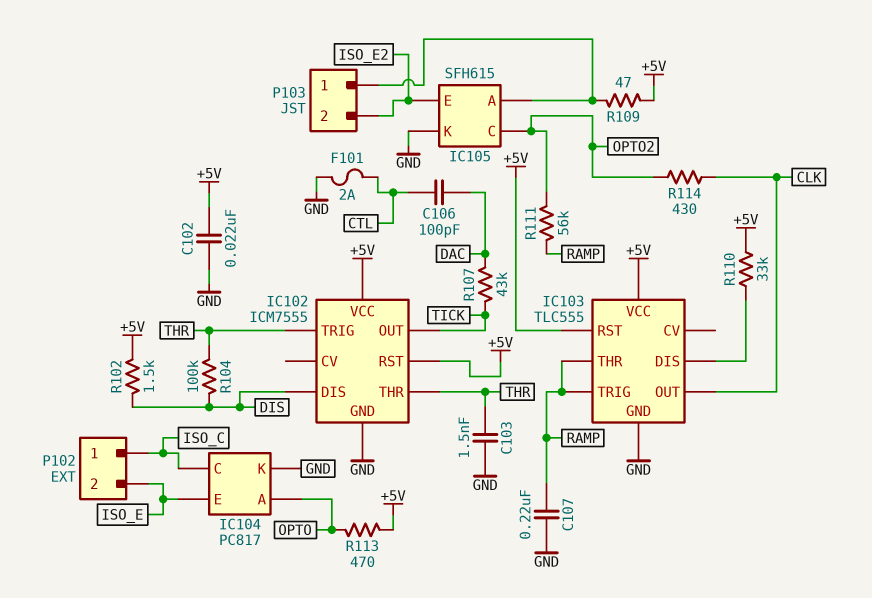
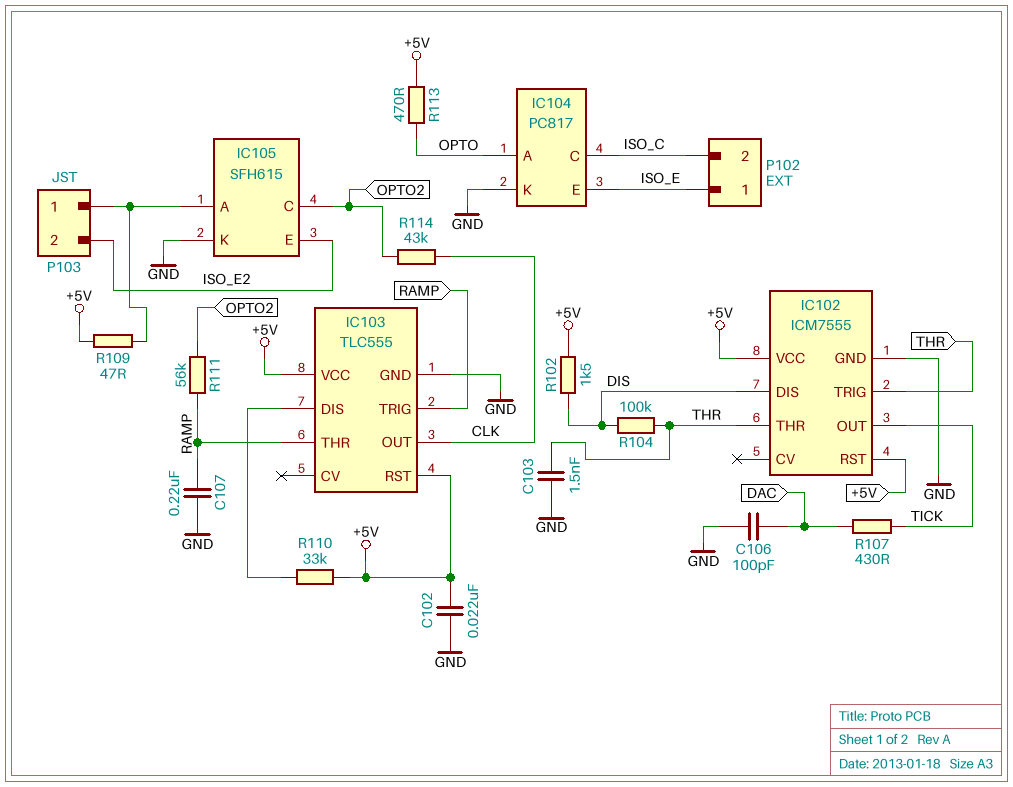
C106: 100pF (CTL, DAC) -> 100pF (DAC, GND)
F101: 2A (CTL, GND) -> none
P102 pin 1: ISO_C -> ISO_E
P102 pin 2: ISO_E -> ISO_C
R107: 43k (DAC, TICK) -> 430 (DAC, TICK)
R114: 430 (CLK, OPTO2) -> 43k (CLK, OPTO2)

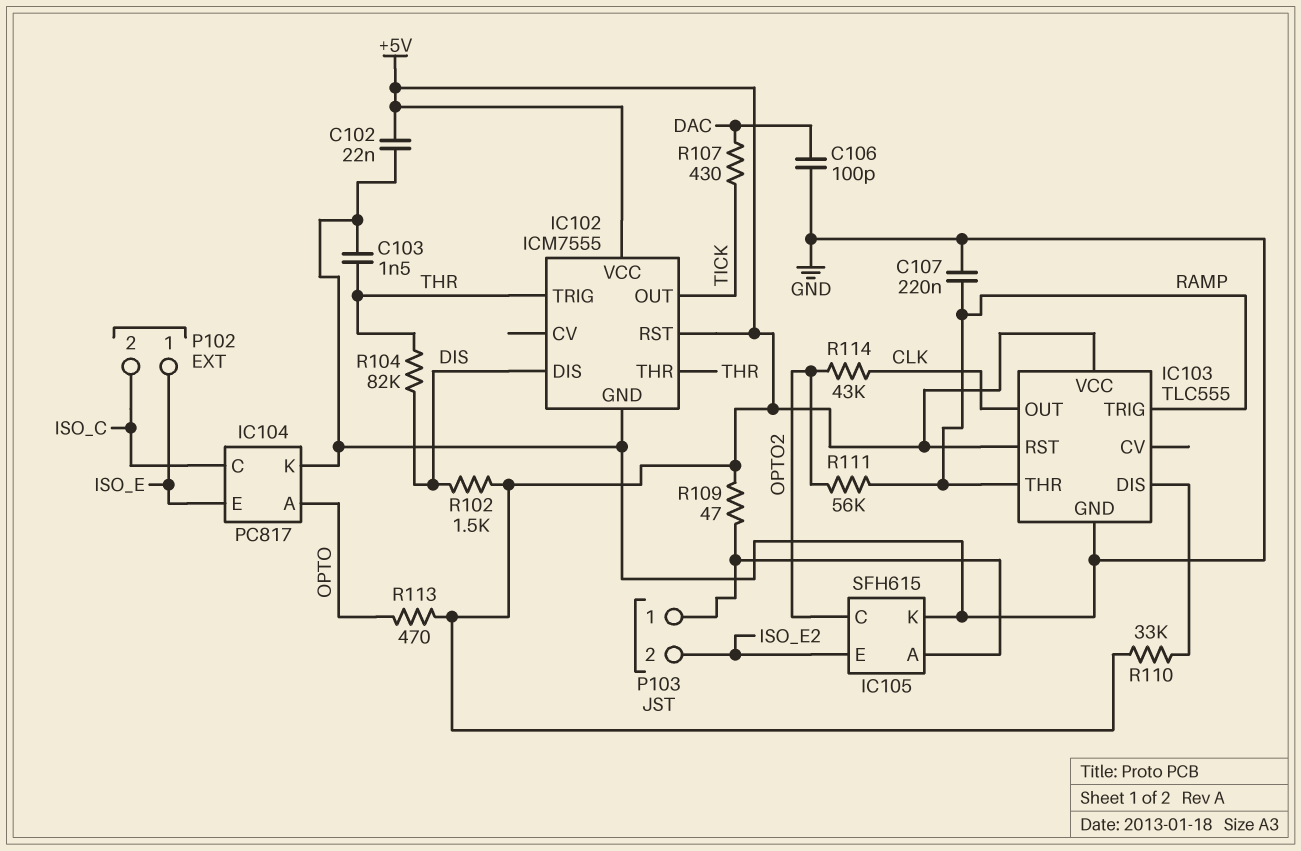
R104: 100k (DIS, THR) -> 82k (DIS, THR)

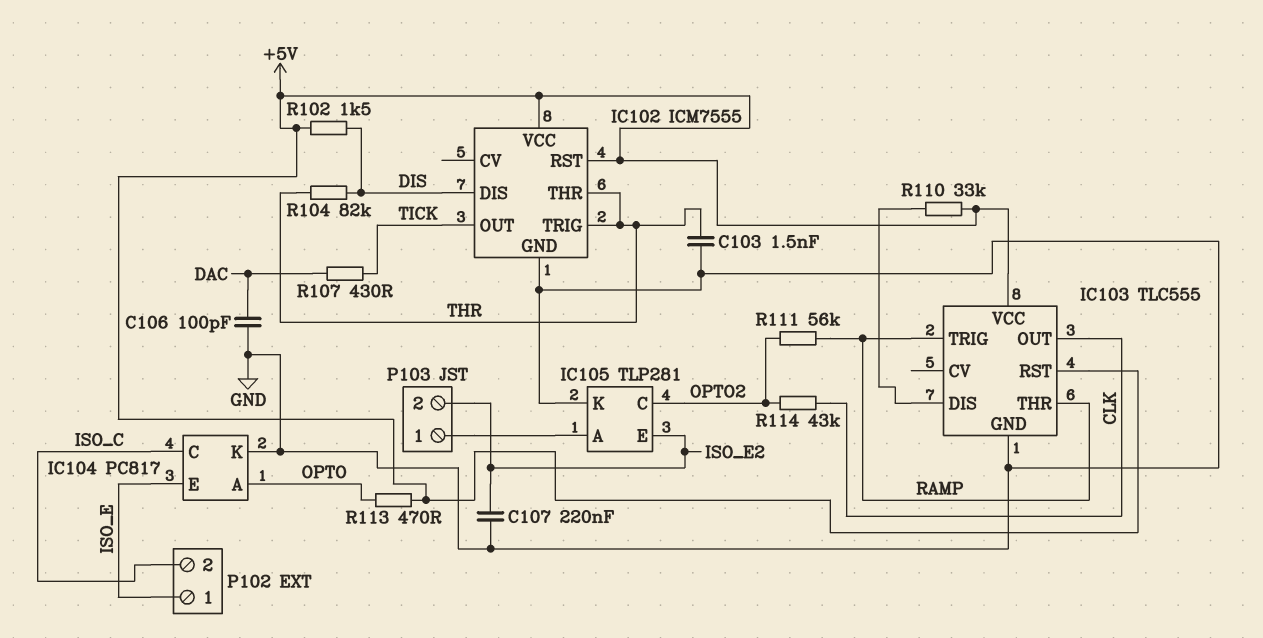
C102: 22nF (+5V, GND) -> none
C107: 220nF (GND, RAMP) -> 220nF (GND, ISO_E2)
IC105: SFH615 -> TLP281
R109: 47 (+5V, IC105/A) -> none

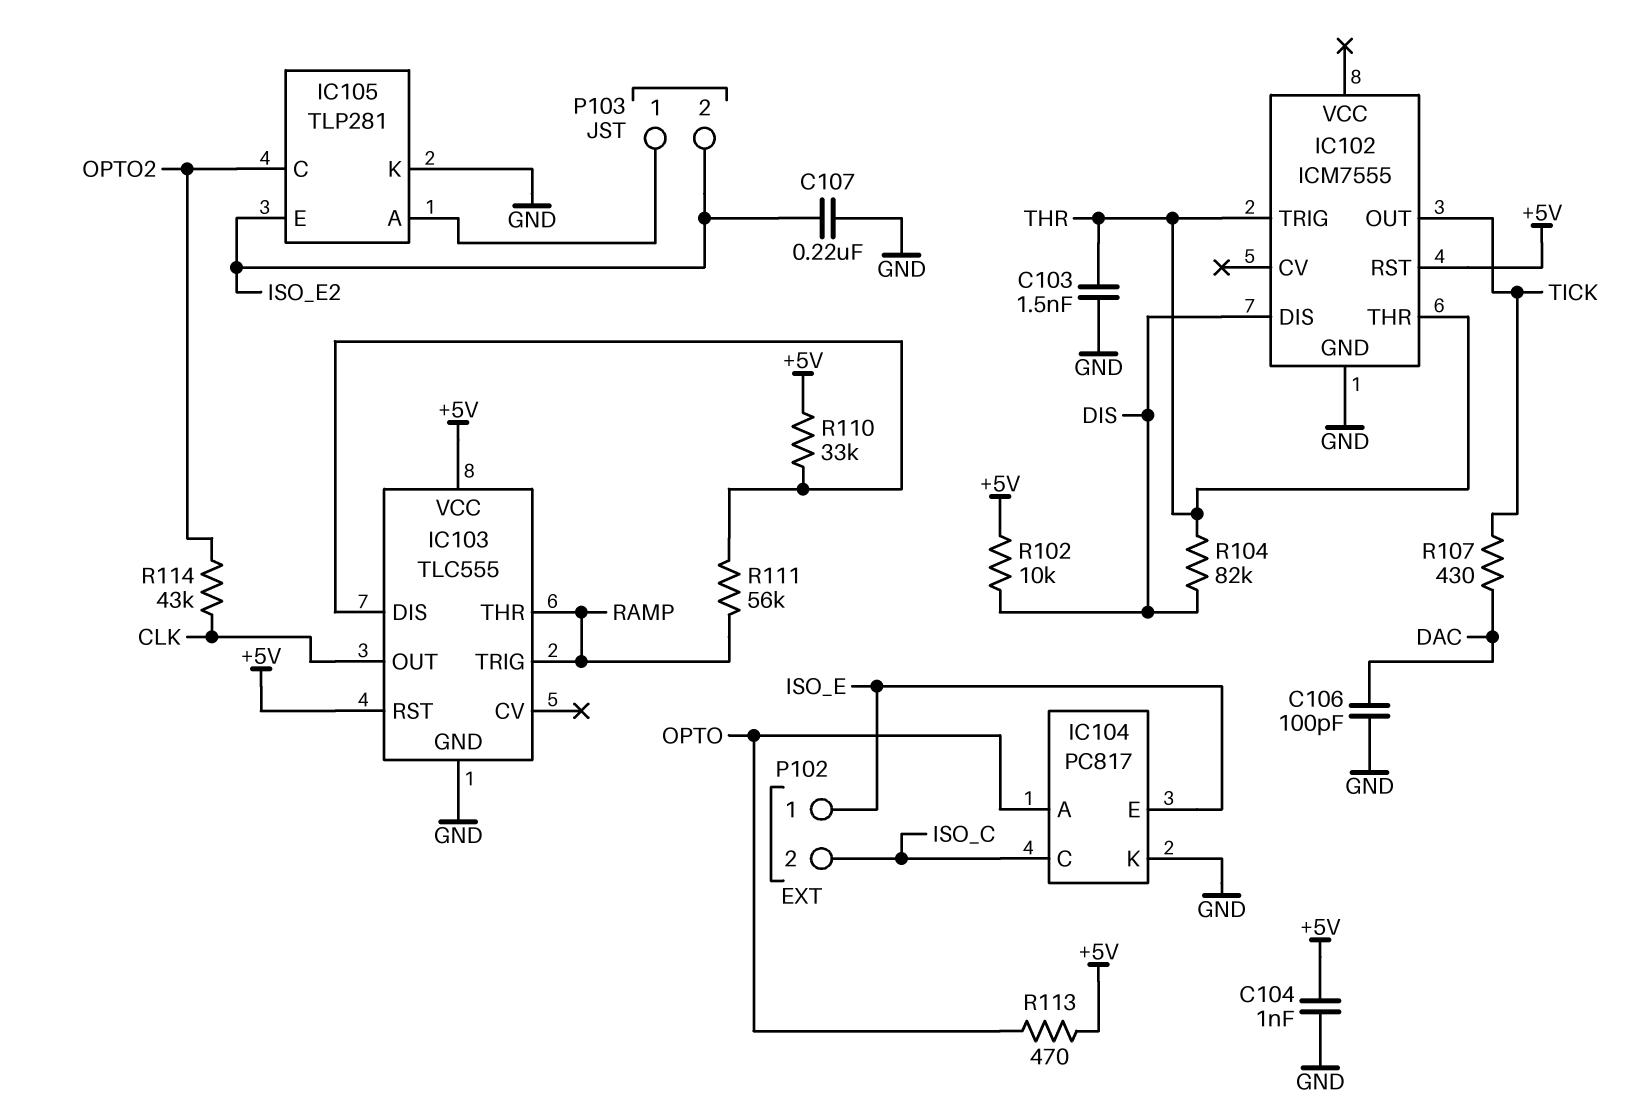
C104: none -> 1nF (+5V, GND)
IC102 pin VCC: +5V -> none
R102: 1.5k (+5V, DIS) -> 10k (+5V, DIS)
R111: 56k (OPTO2, RAMP) -> 56k (IC103/DIS, RAMP)

